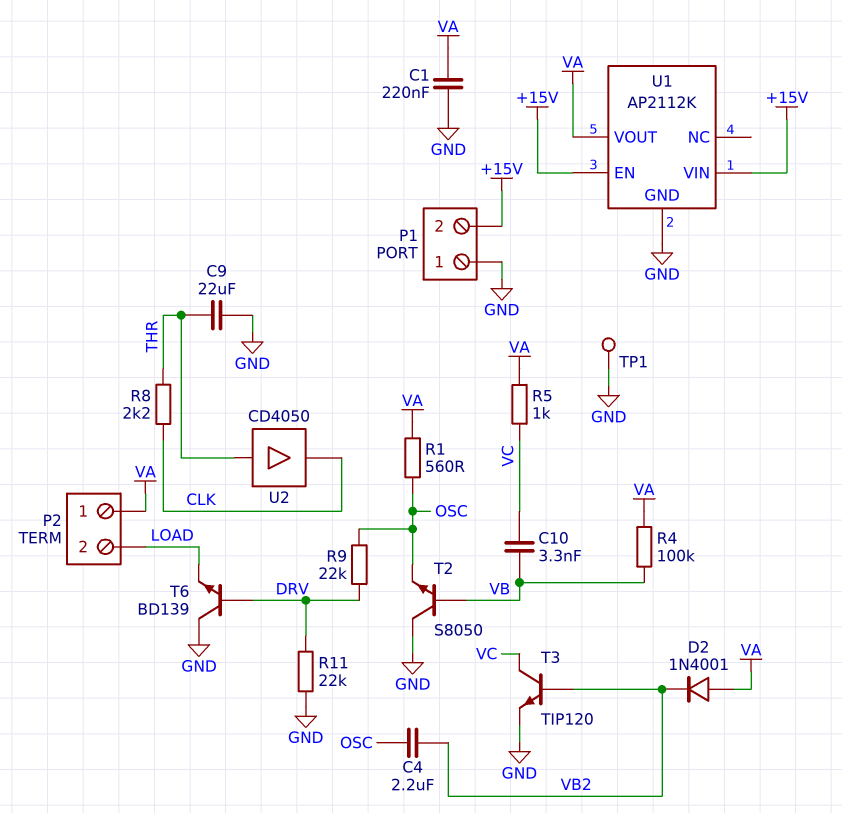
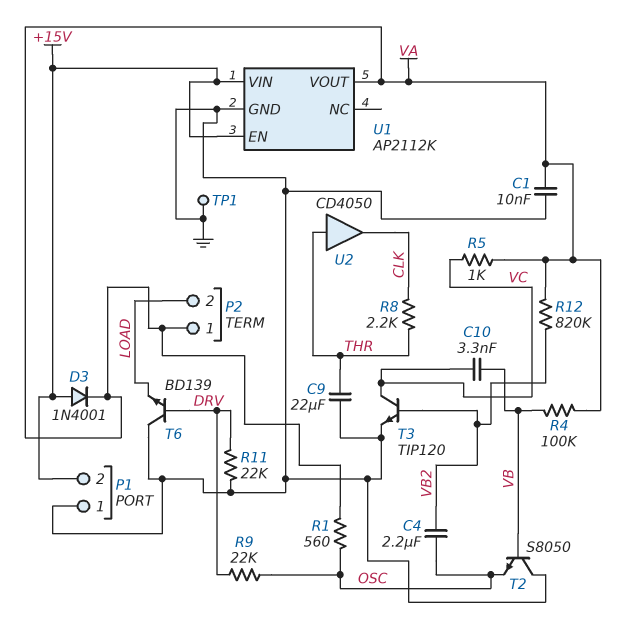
C1: 220nF (GND, VA) -> 10nF (GND, VA)
D2: diode 1N4001 (A VA, K VB2) -> none
D3: none -> diode 1N4001 (A +15V, K VA)
R12: none -> 820k (VA, VB2)

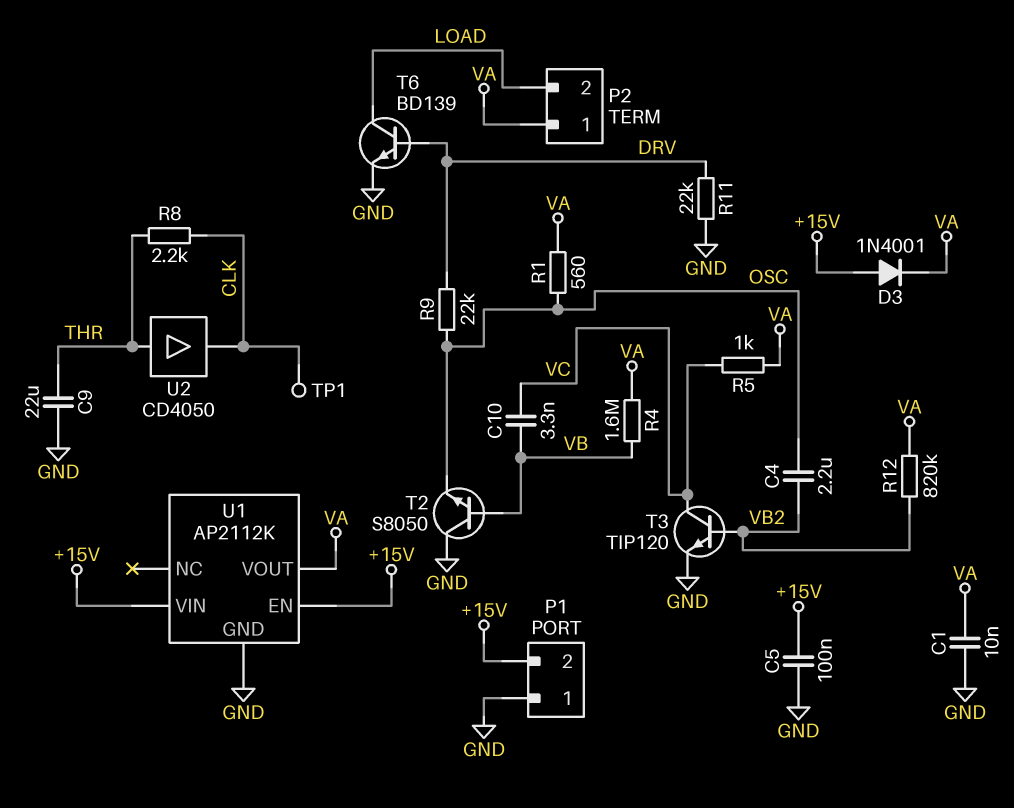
C5: none -> 100nF (+15V, GND)
R4: 100k (VA, VB) -> 1.6M (VA, VB)
T6: NPN BD139 (B DRV, C GND, E LOAD) -> NPN BD139 (B DRV, C LOAD, E GND)
TP1: test point (GND) -> test point (CLK)

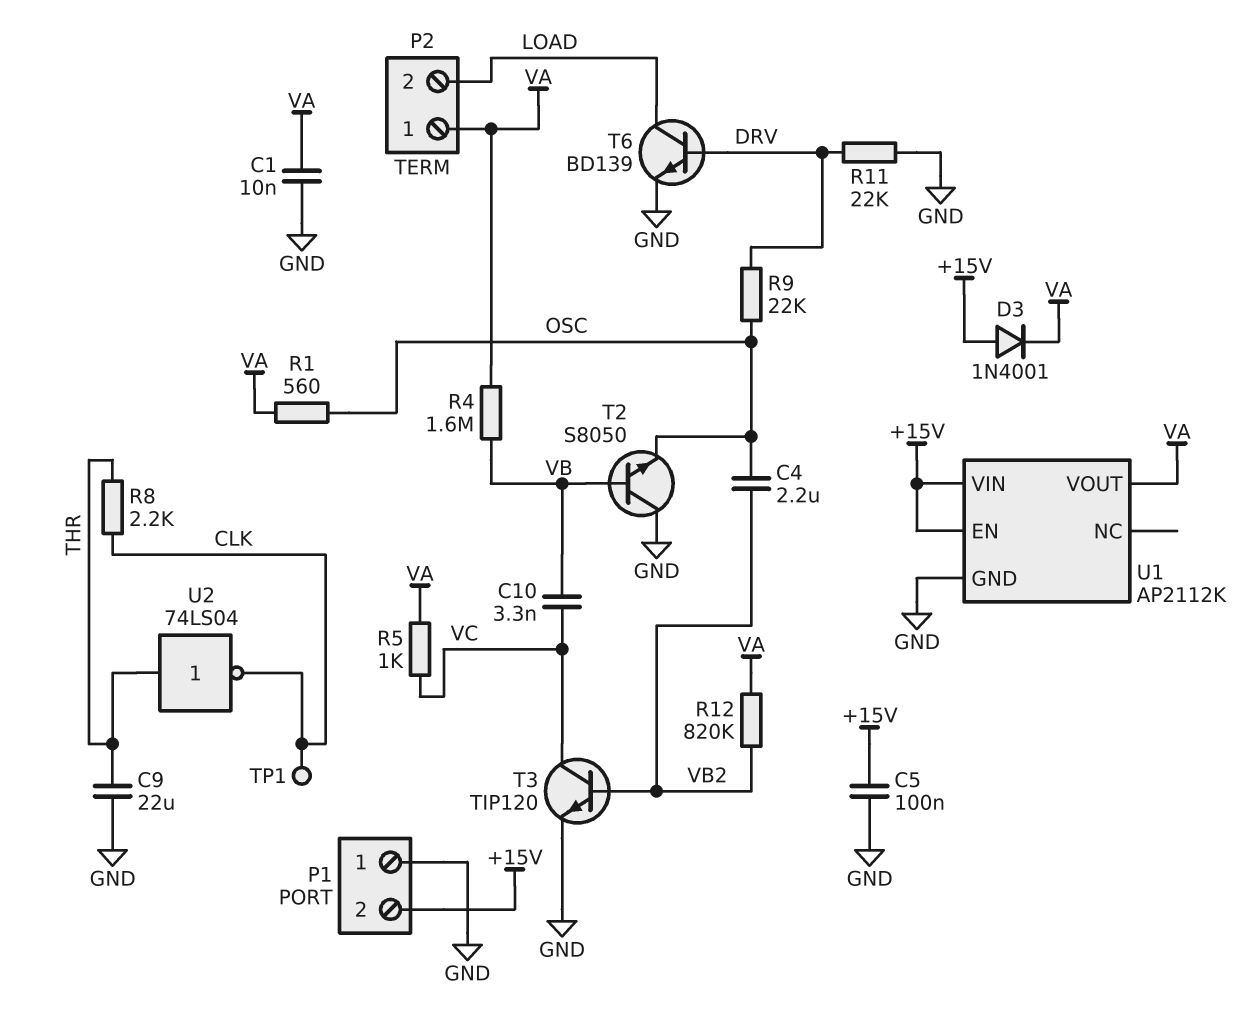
U2: buffer CD4050 (in THR, out CLK) -> NOT 74LS04 (in THR, out CLK)

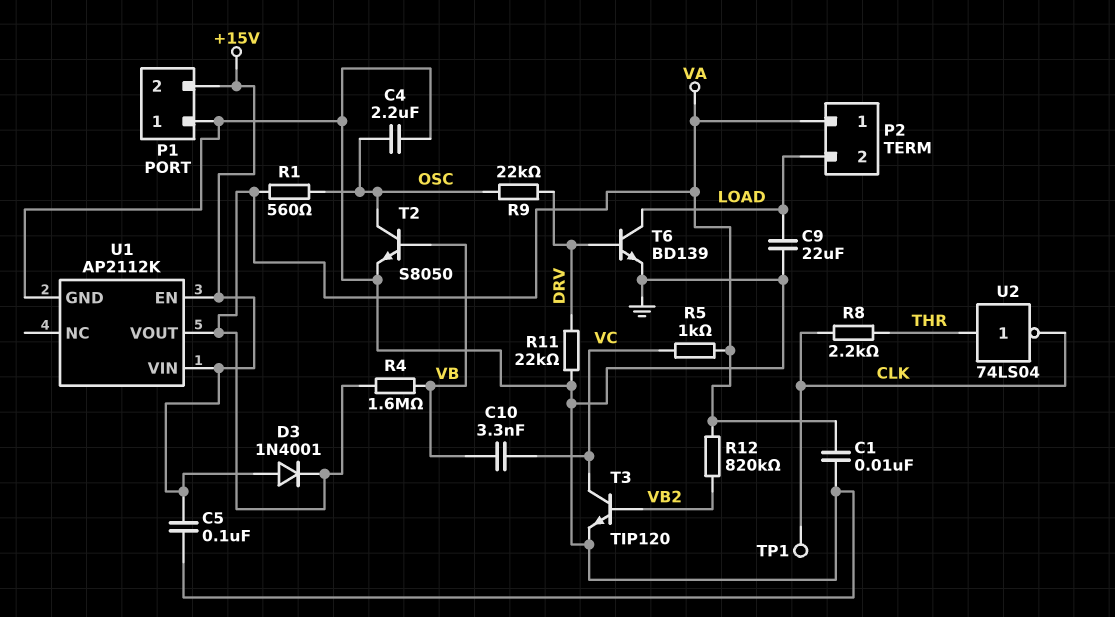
C4: 2.2uF (OSC, VB2) -> 2.2uF (GND, OSC)
C9: 22uF (GND, THR) -> 22uF (GND, LOAD)
T2: NPN S8050 (B VB, C GND, E OSC) -> NPN S8050 (B VB, C OSC, E GND)

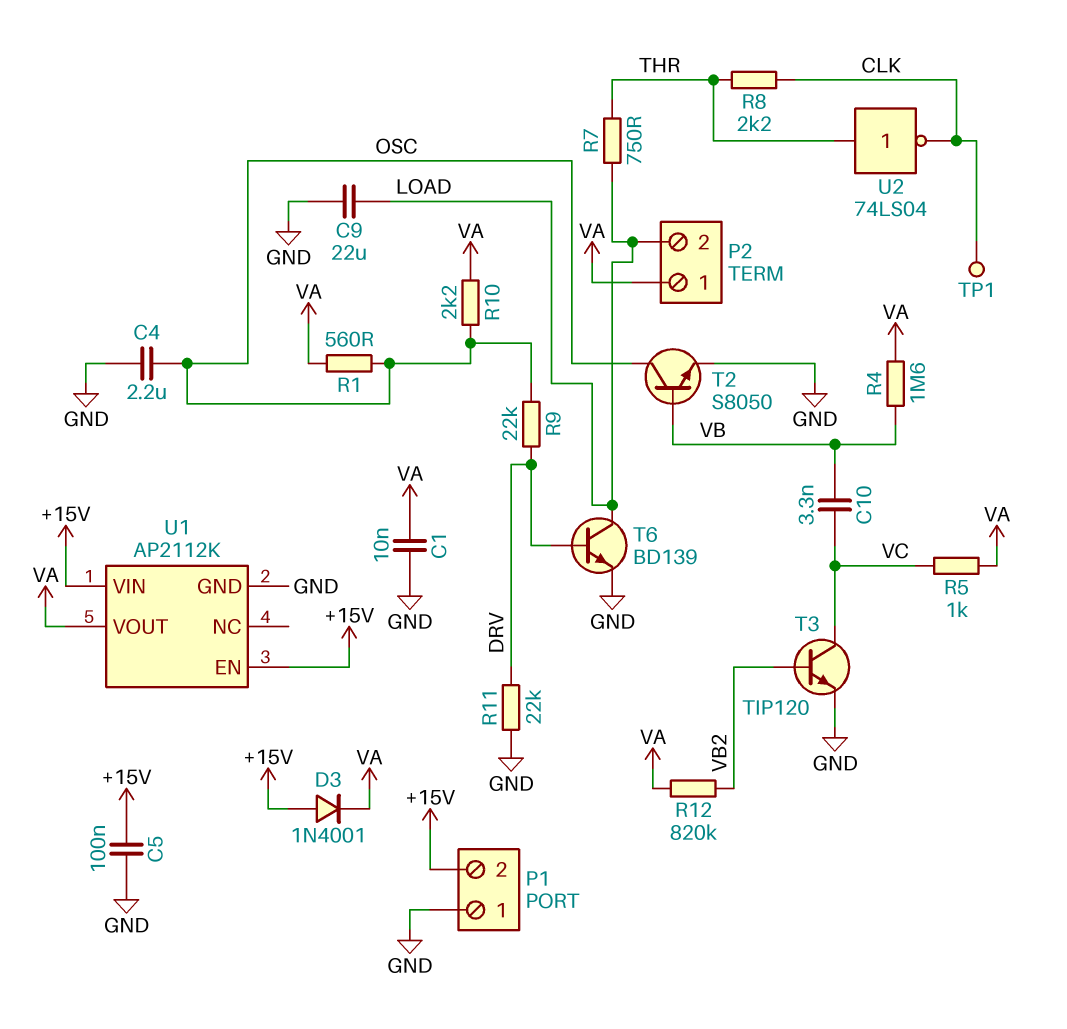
R7: none -> 750 (LOAD, THR)
R10: none -> 2.2k (OSC, VA)

